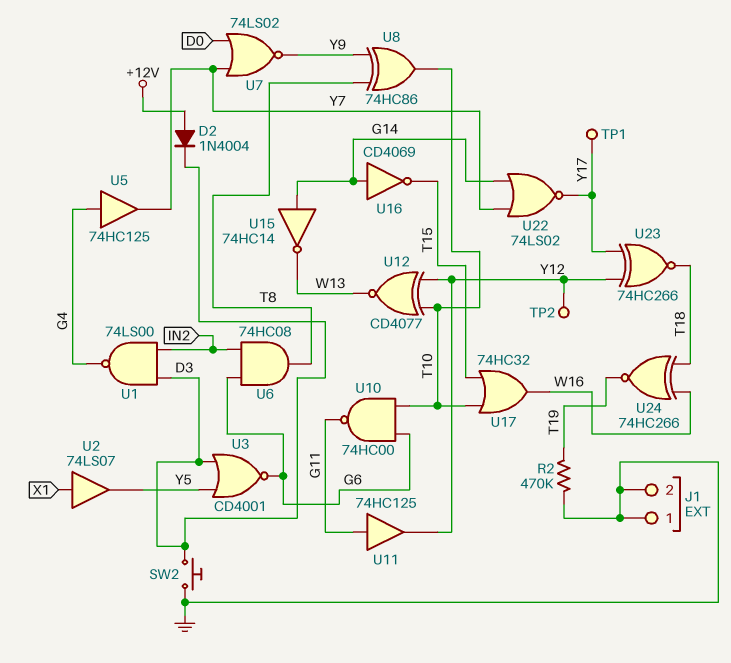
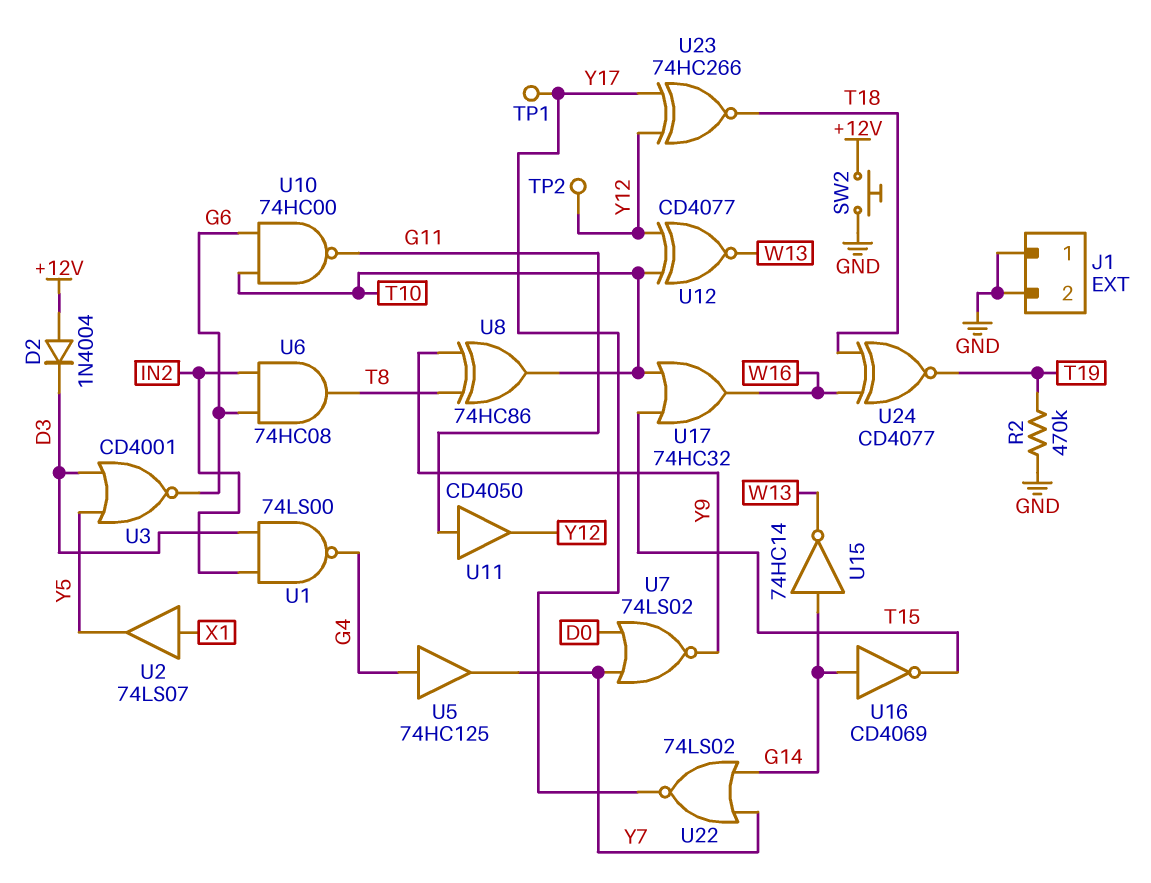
SW2: button (D3, GND) -> button (+12V, GND)
U11: buffer 74HC125 (in G11, out Y12) -> buffer CD4050 (in G11, out Y12)
U24: XNOR 74HC266 (in T18, in W16, out T19) -> XNOR CD4077 (in T18, in W16, out T19)

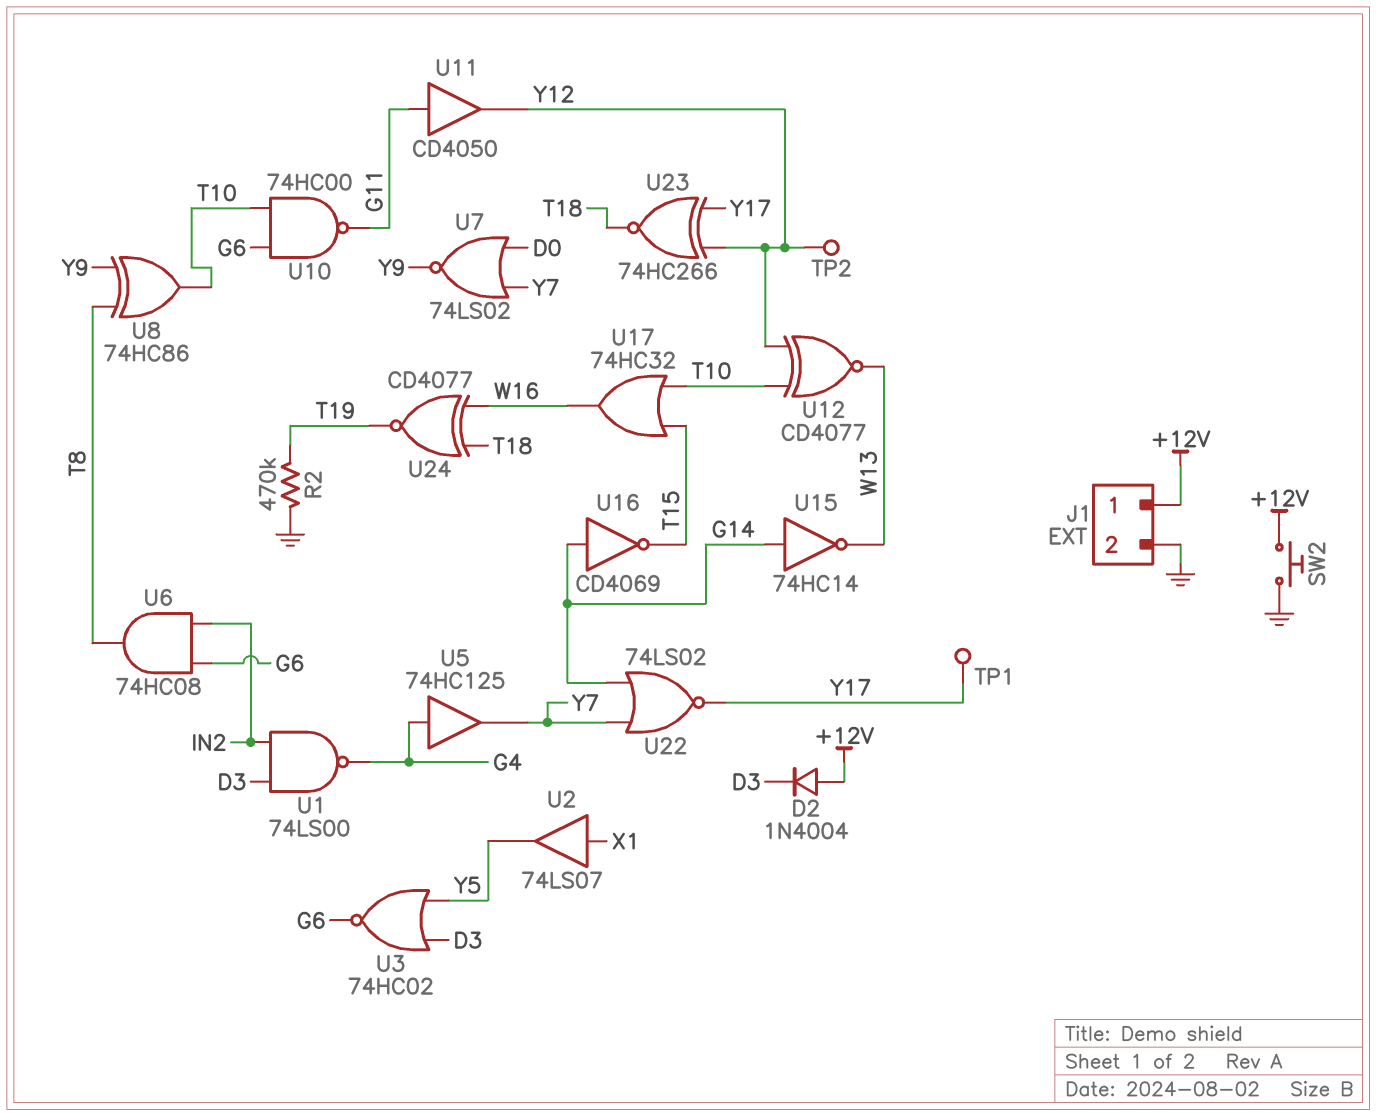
J1 pin 1: GND -> +12V
U3: NOR CD4001 (in D3, in Y5, out G6) -> NOR 74HC02 (in D3, in Y5, out G6)

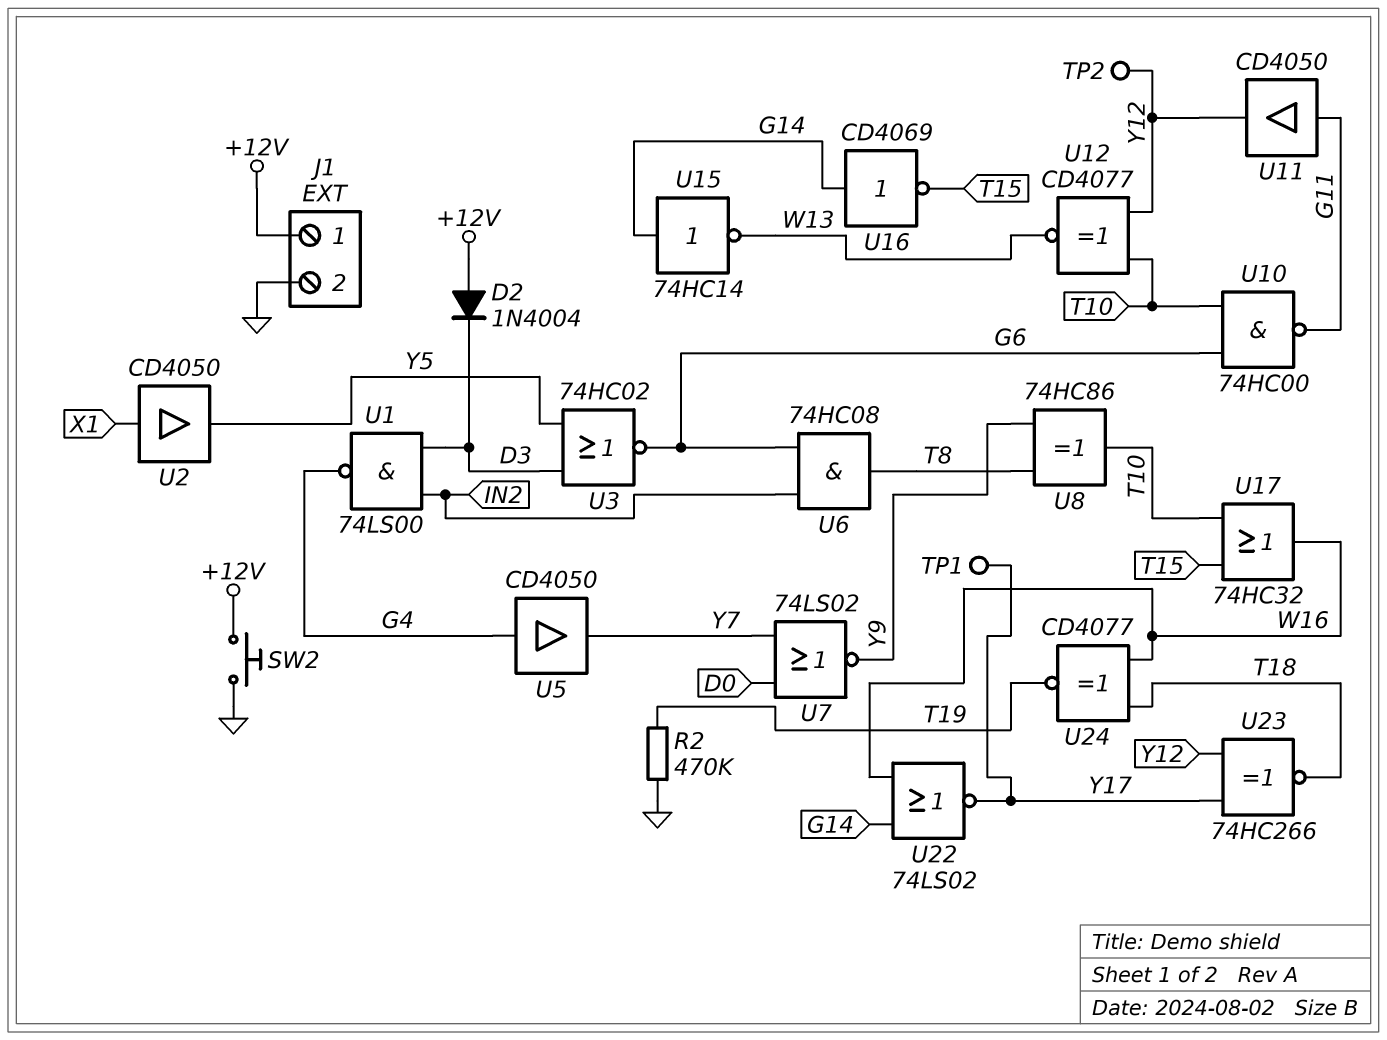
U2: buffer 74LS07 (in X1, out Y5) -> buffer CD4050 (in X1, out Y5)
U5: buffer 74HC125 (in G4, out Y7) -> buffer CD4050 (in G4, out Y7)
U22: NOR 74LS02 (in G14, in Y7, out Y17) -> NOR 74LS02 (in G14, in W16, out Y17)

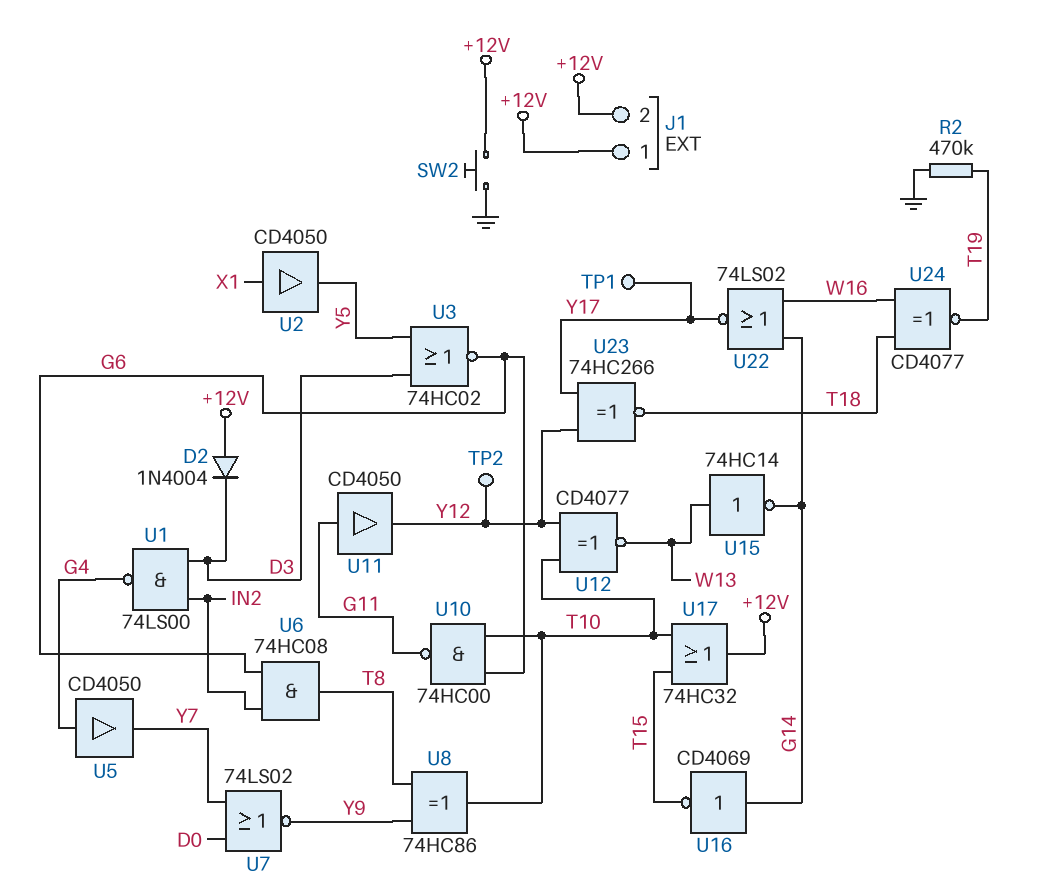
J1 pin 2: GND -> +12V
U15: NOT 74HC14 (in G14, out W13) -> NOT 74HC14 (in W13, out G14)
U17: OR 74HC32 (in T10, in T15, out W16) -> OR 74HC32 (in T10, in T15, out +12V)

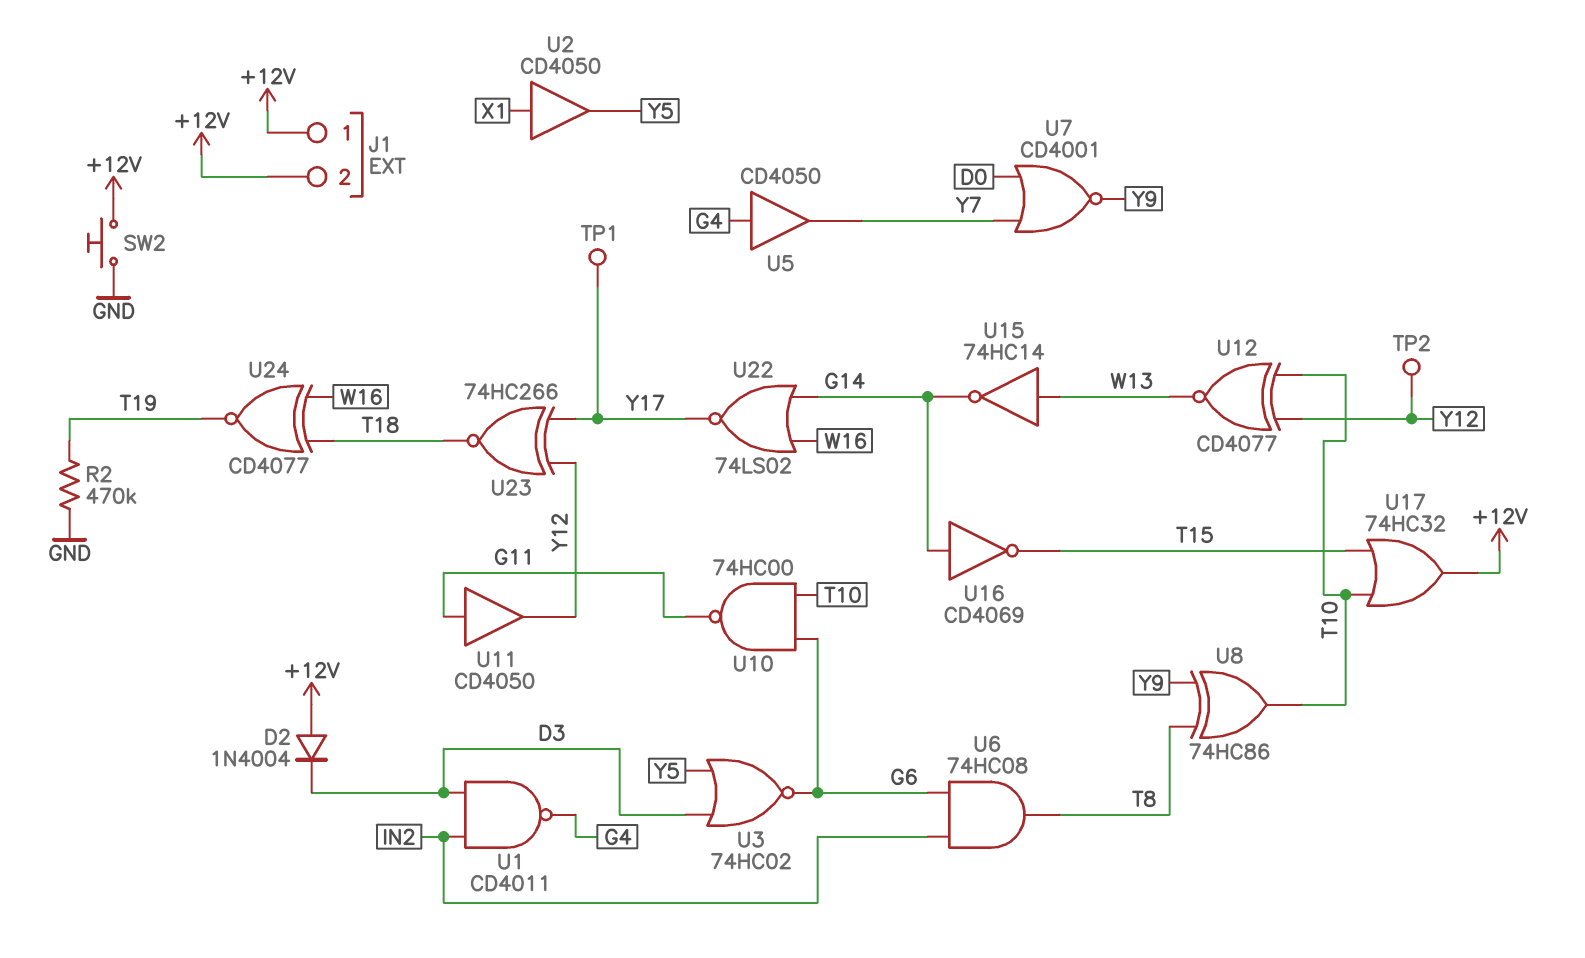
U1: NAND 74LS00 (in D3, in IN2, out G4) -> NAND CD4011 (in D3, in IN2, out G4)
U7: NOR 74LS02 (in D0, in Y7, out Y9) -> NOR CD4001 (in D0, in Y7, out Y9)

